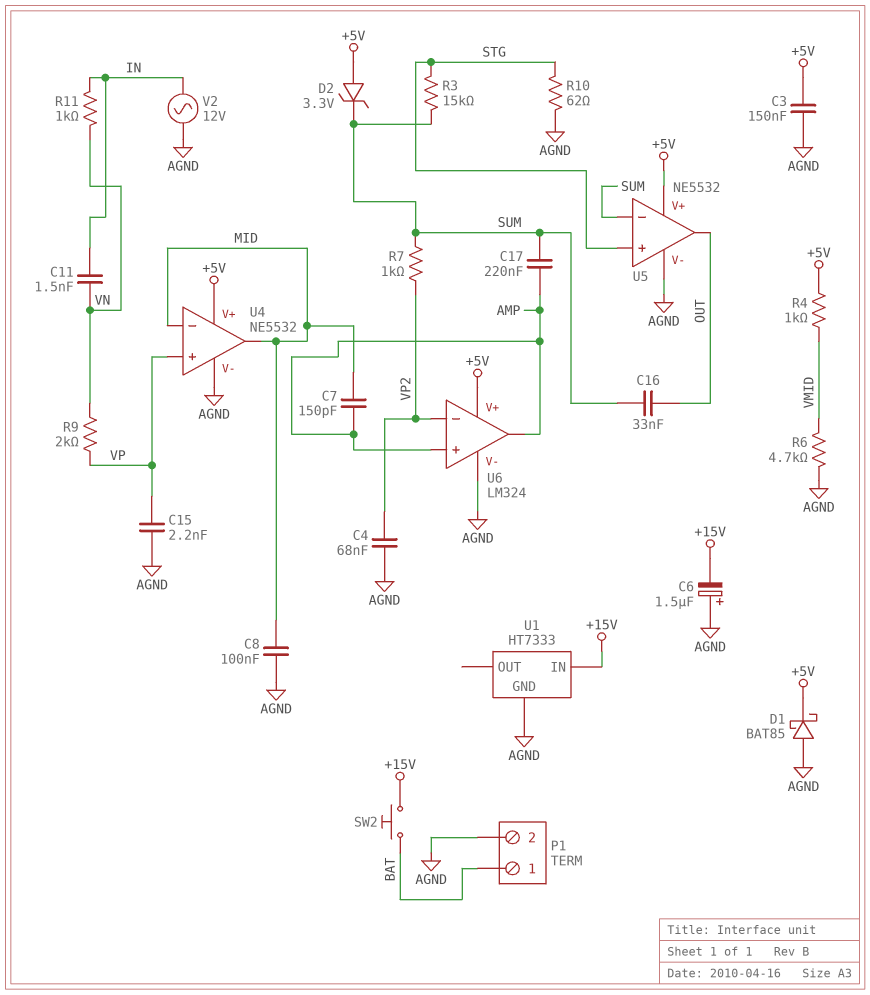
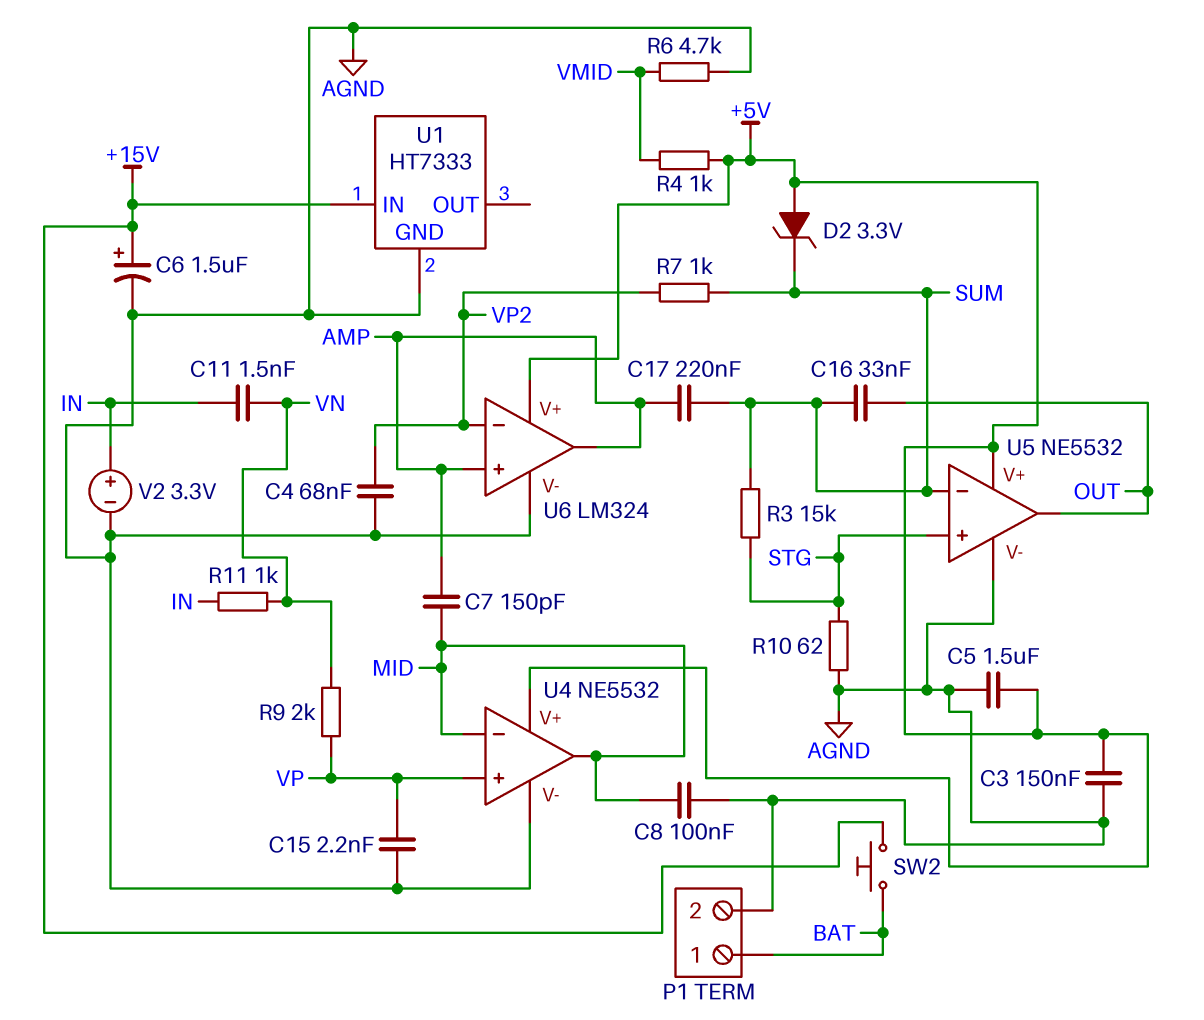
C5: none -> 1.5uF (+5V, AGND)
C6: 1.5uF (plus AGND, minus +15V) -> 1.5uF (plus +15V, minus AGND)
D1: schottky BAT85 (A AGND, K +5V) -> none
V2: AC 12V (AGND, IN) -> 3.3V (plus IN, minus AGND)

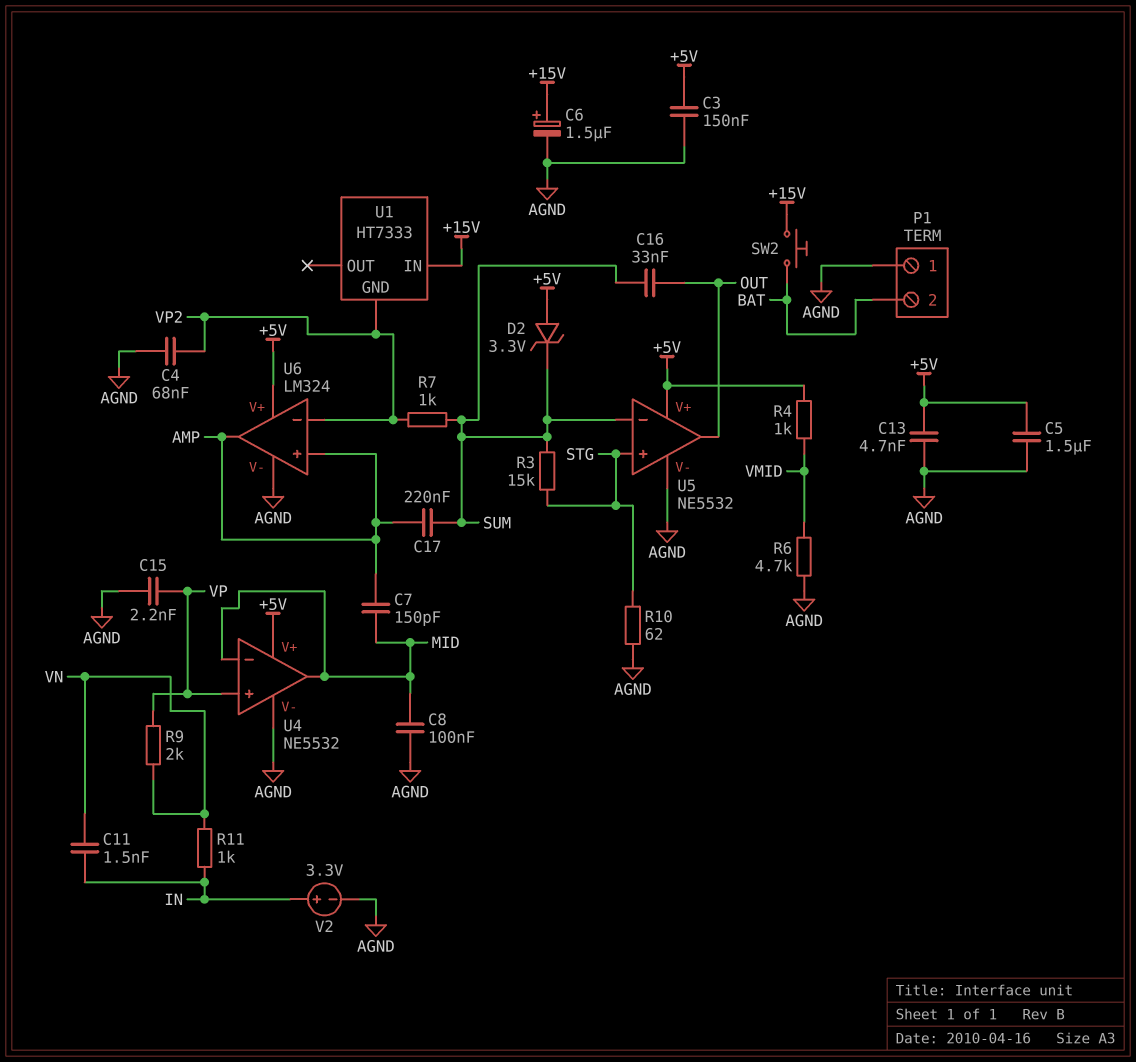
C13: none -> 4.7nF (+5V, AGND)
P1 pin 1: BAT -> AGND
P1 pin 2: AGND -> BAT
U1 pin GND: AGND -> VP2

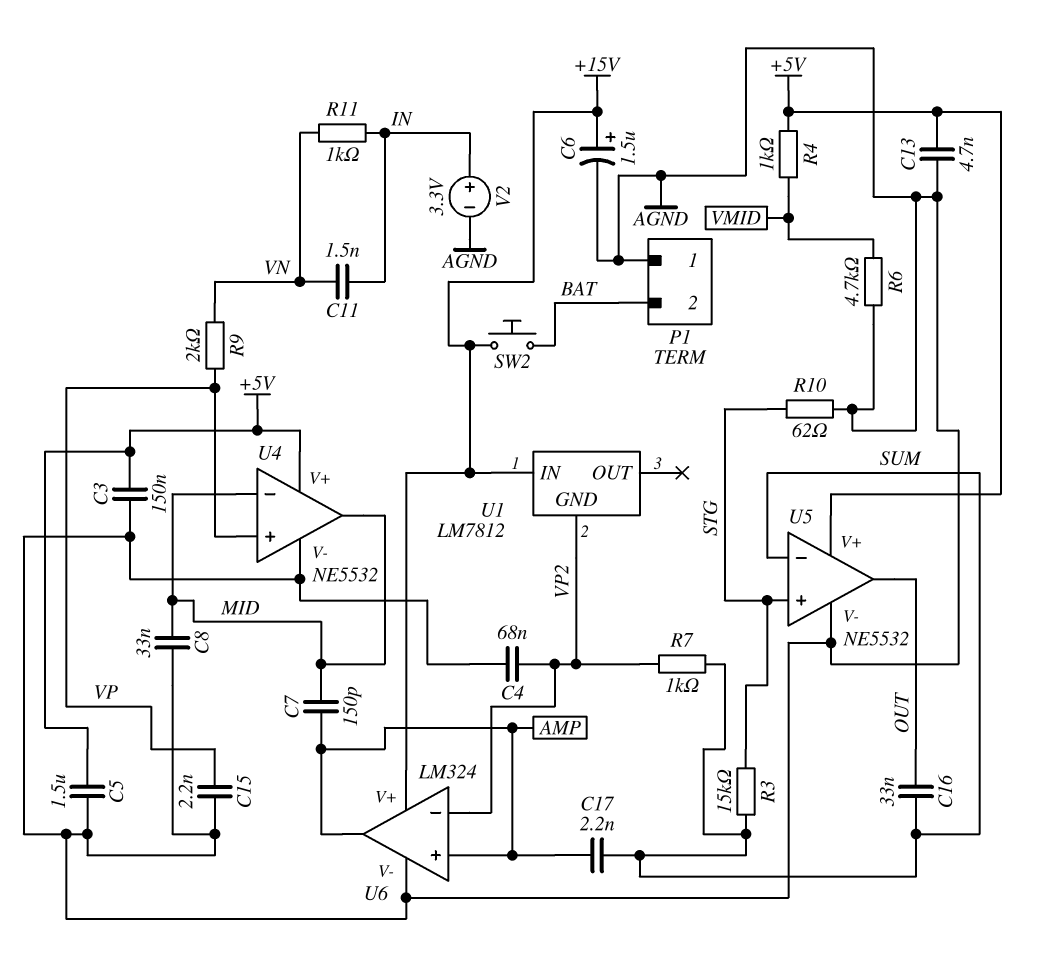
C8: 100nF (AGND, MID) -> 33nF (AGND, MID)
C17: 220nF (AMP, SUM) -> 2.2nF (AMP, SUM)
D2: zener 3.3V (A +5V, K SUM) -> none
U1: HT7333 -> LM7812
U6 pin V+: +5V -> +15V

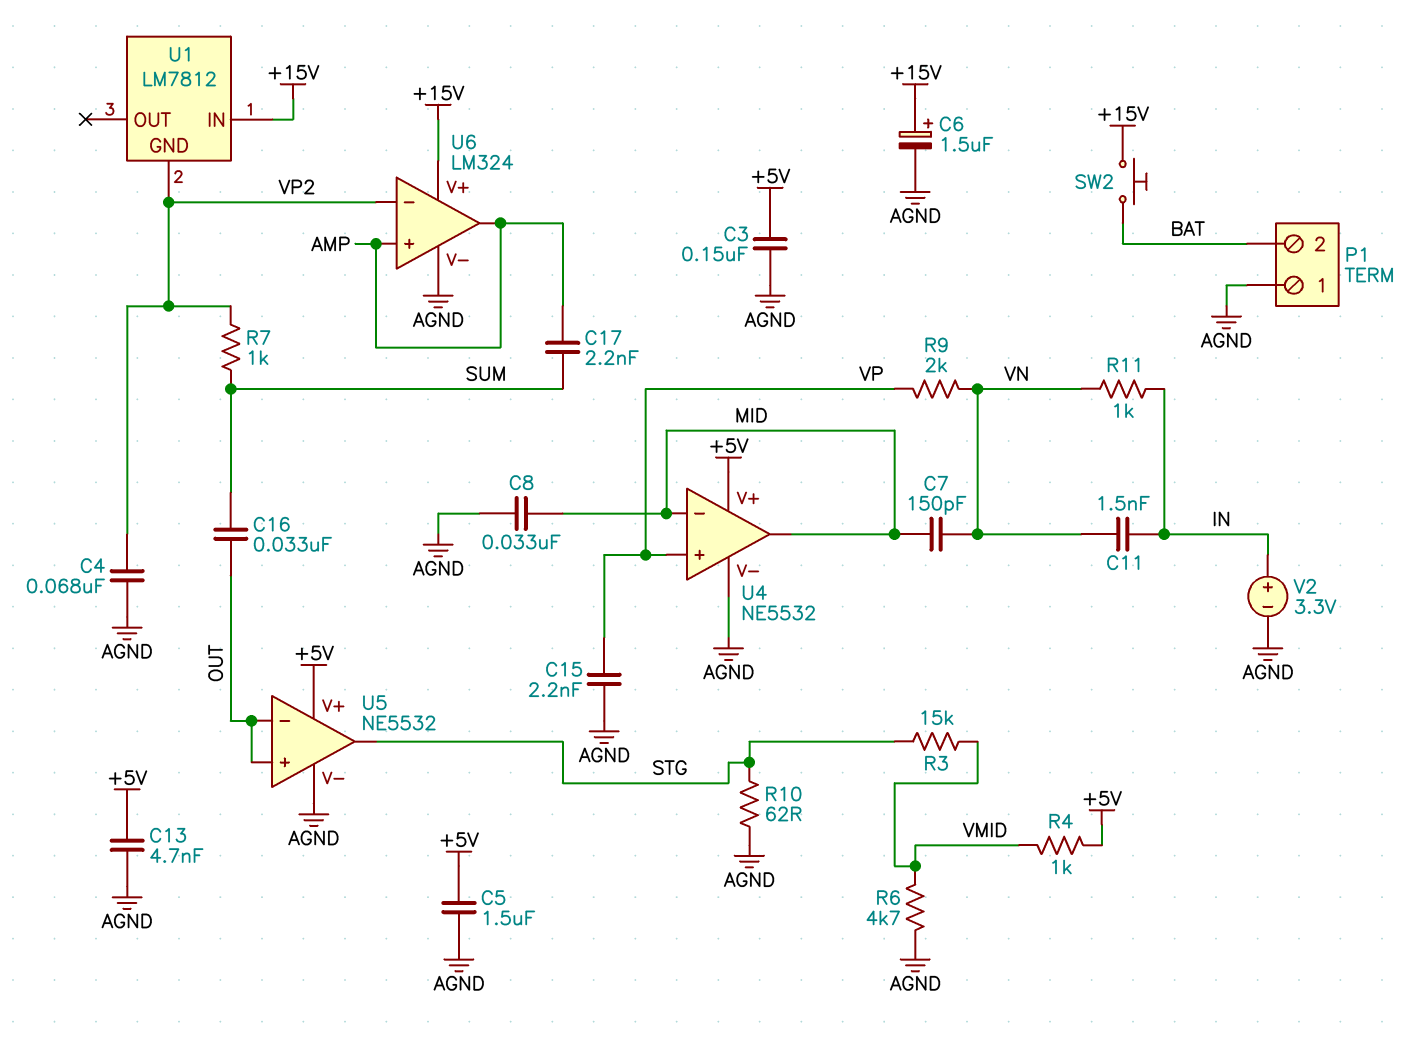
C7: 150pF (AMP, MID) -> 150pF (MID, VN)
R3: 15k (STG, SUM) -> 15k (STG, VMID)
U5 pin in+: STG -> OUT
U5 pin in-: SUM -> OUT
U5 pin out: OUT -> STG

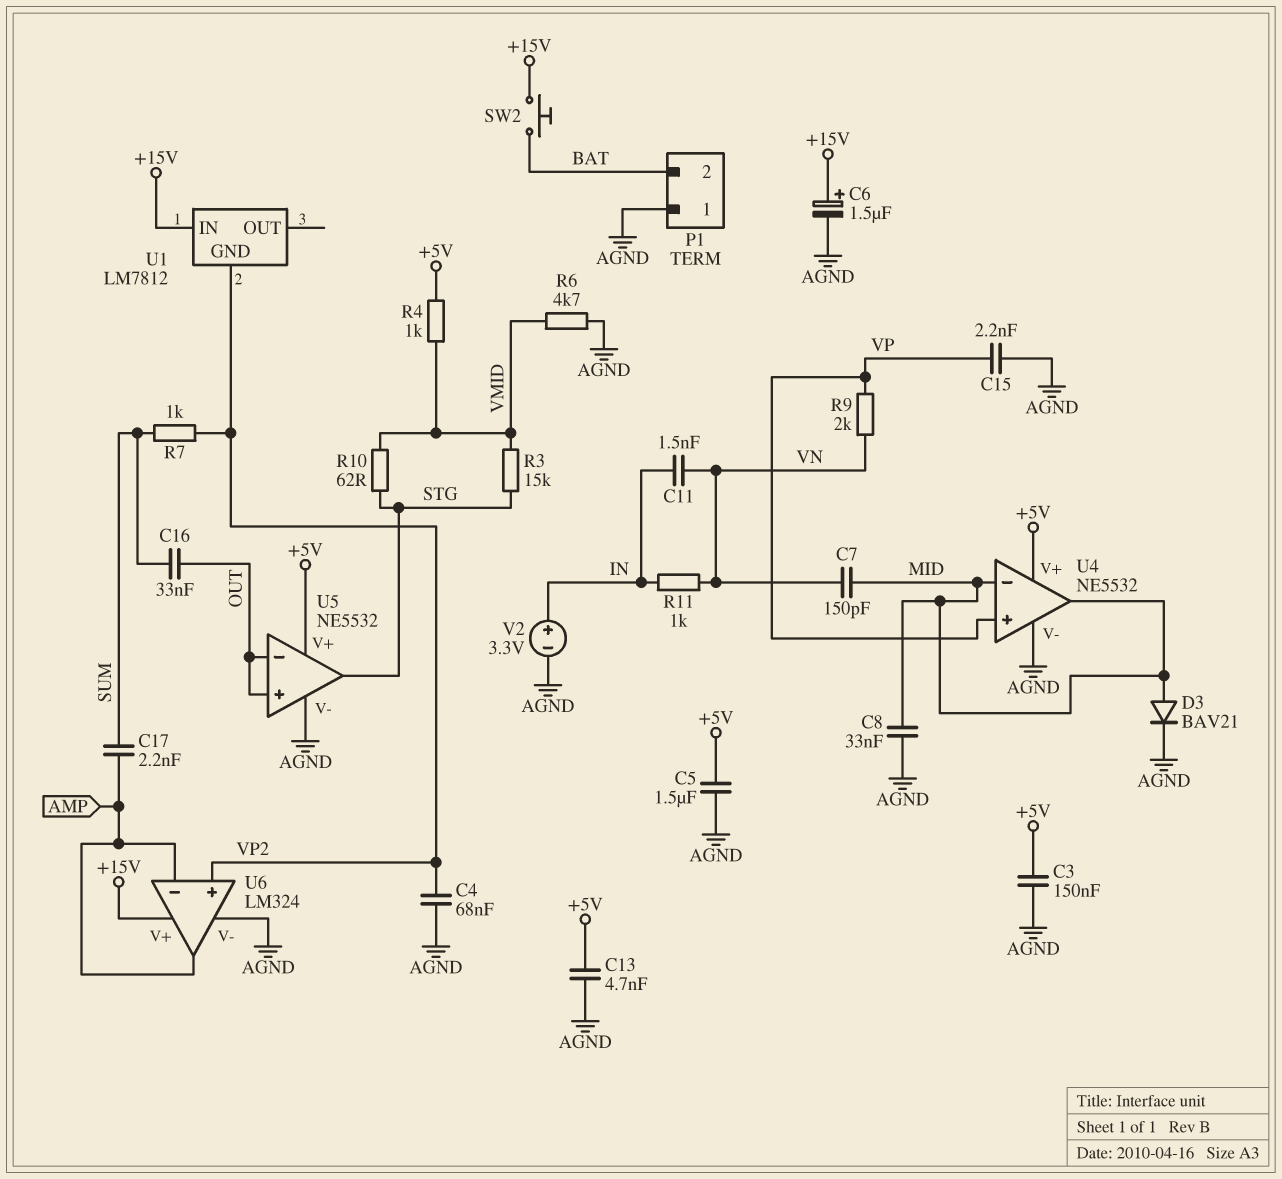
D3: none -> diode BAV21 (A MID, K AGND)
R10: 62 (AGND, STG) -> 62 (STG, VMID)
U6 pin in+: AMP -> VP2
U6 pin in-: VP2 -> AMP

